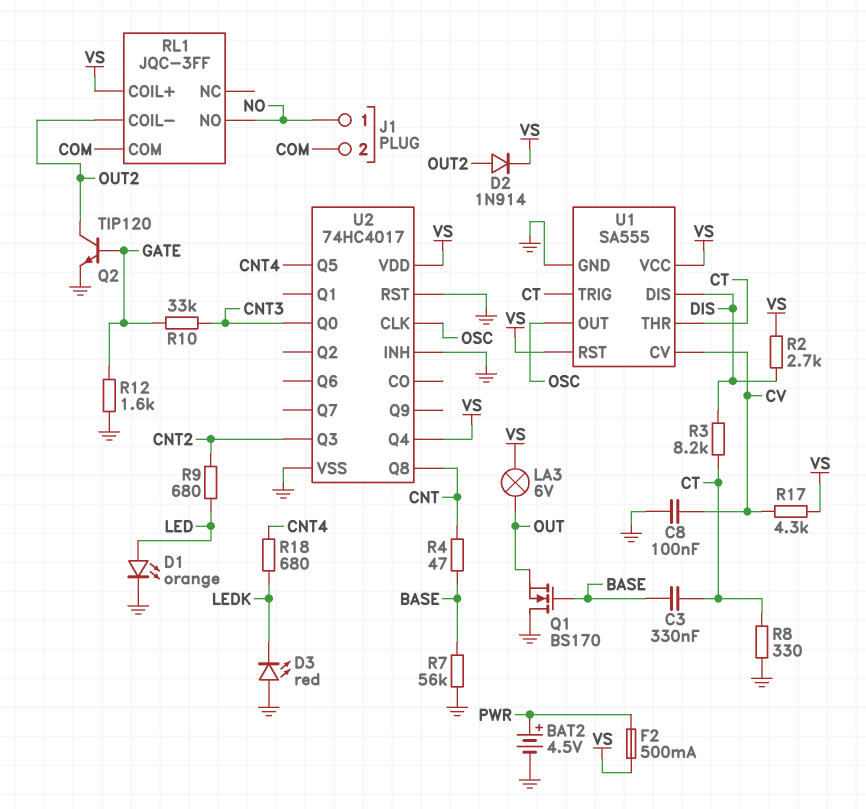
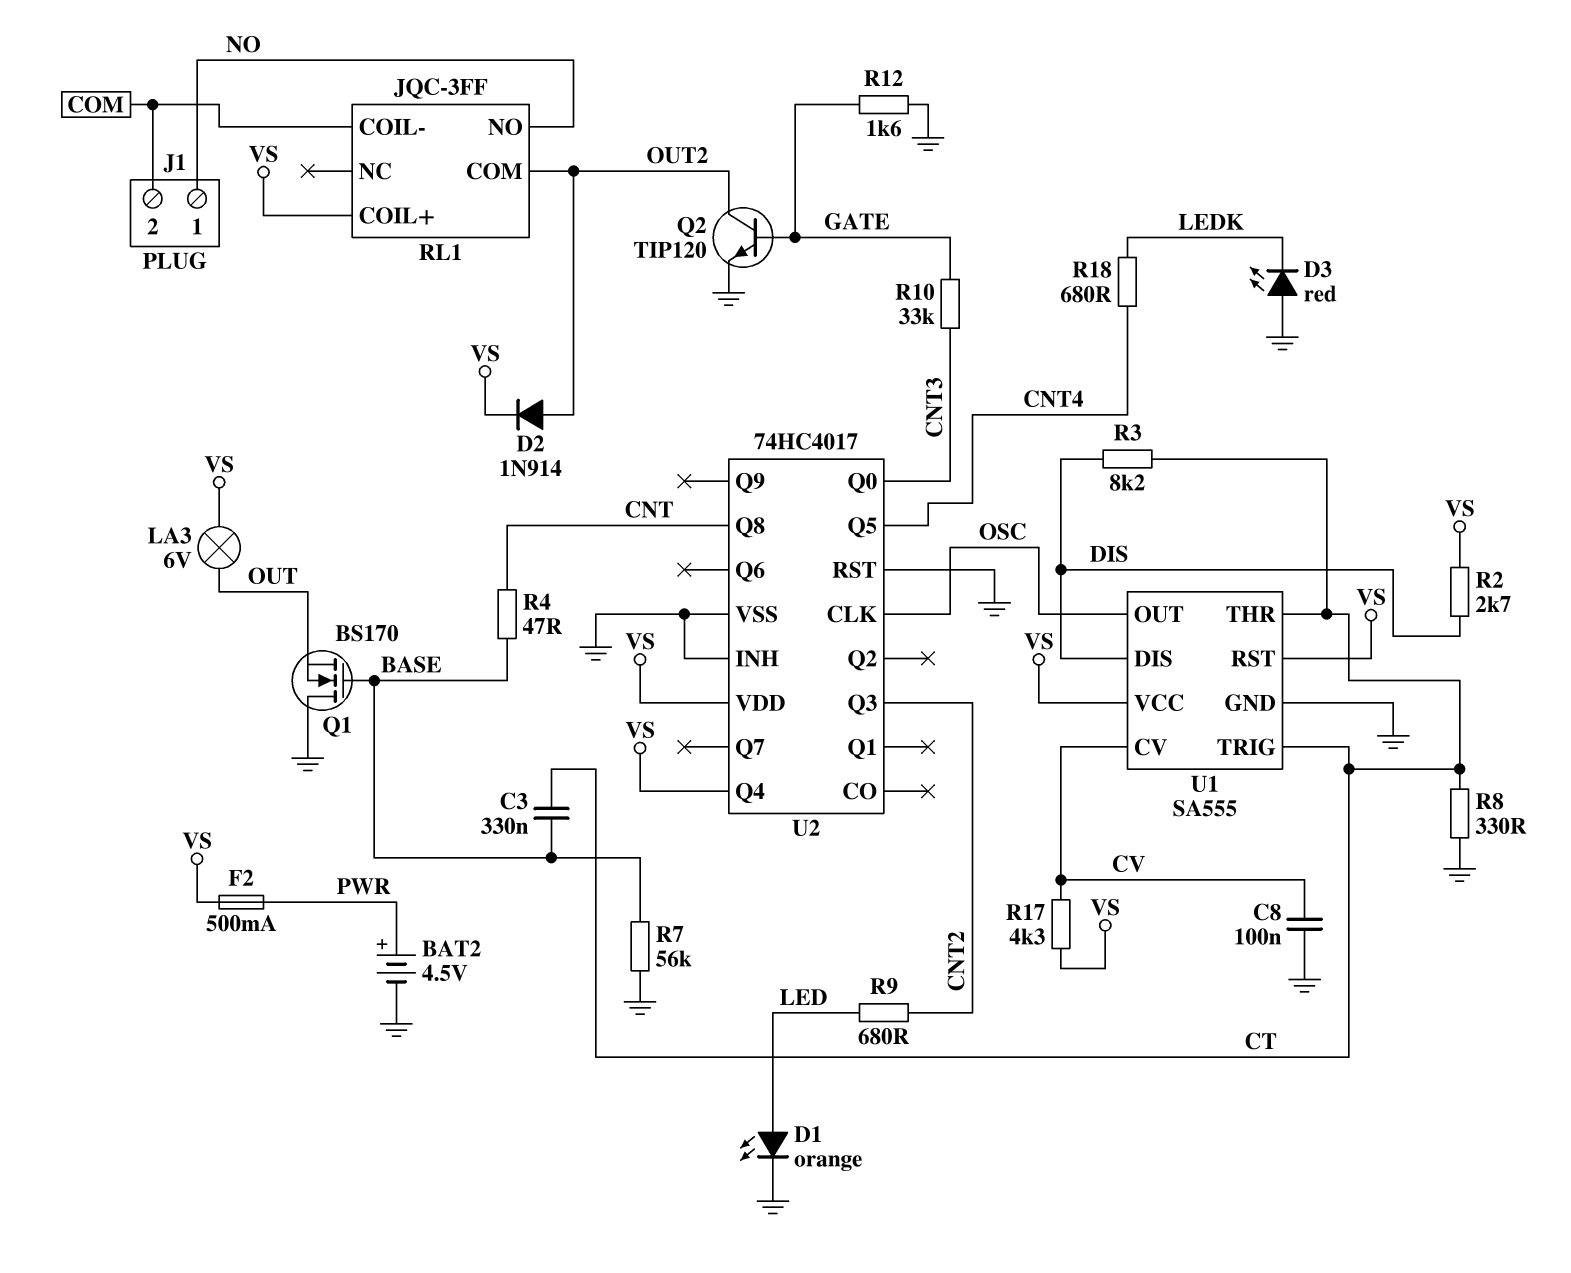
RL1 pin COIL-: OUT2 -> COM
RL1 pin COM: COM -> OUT2

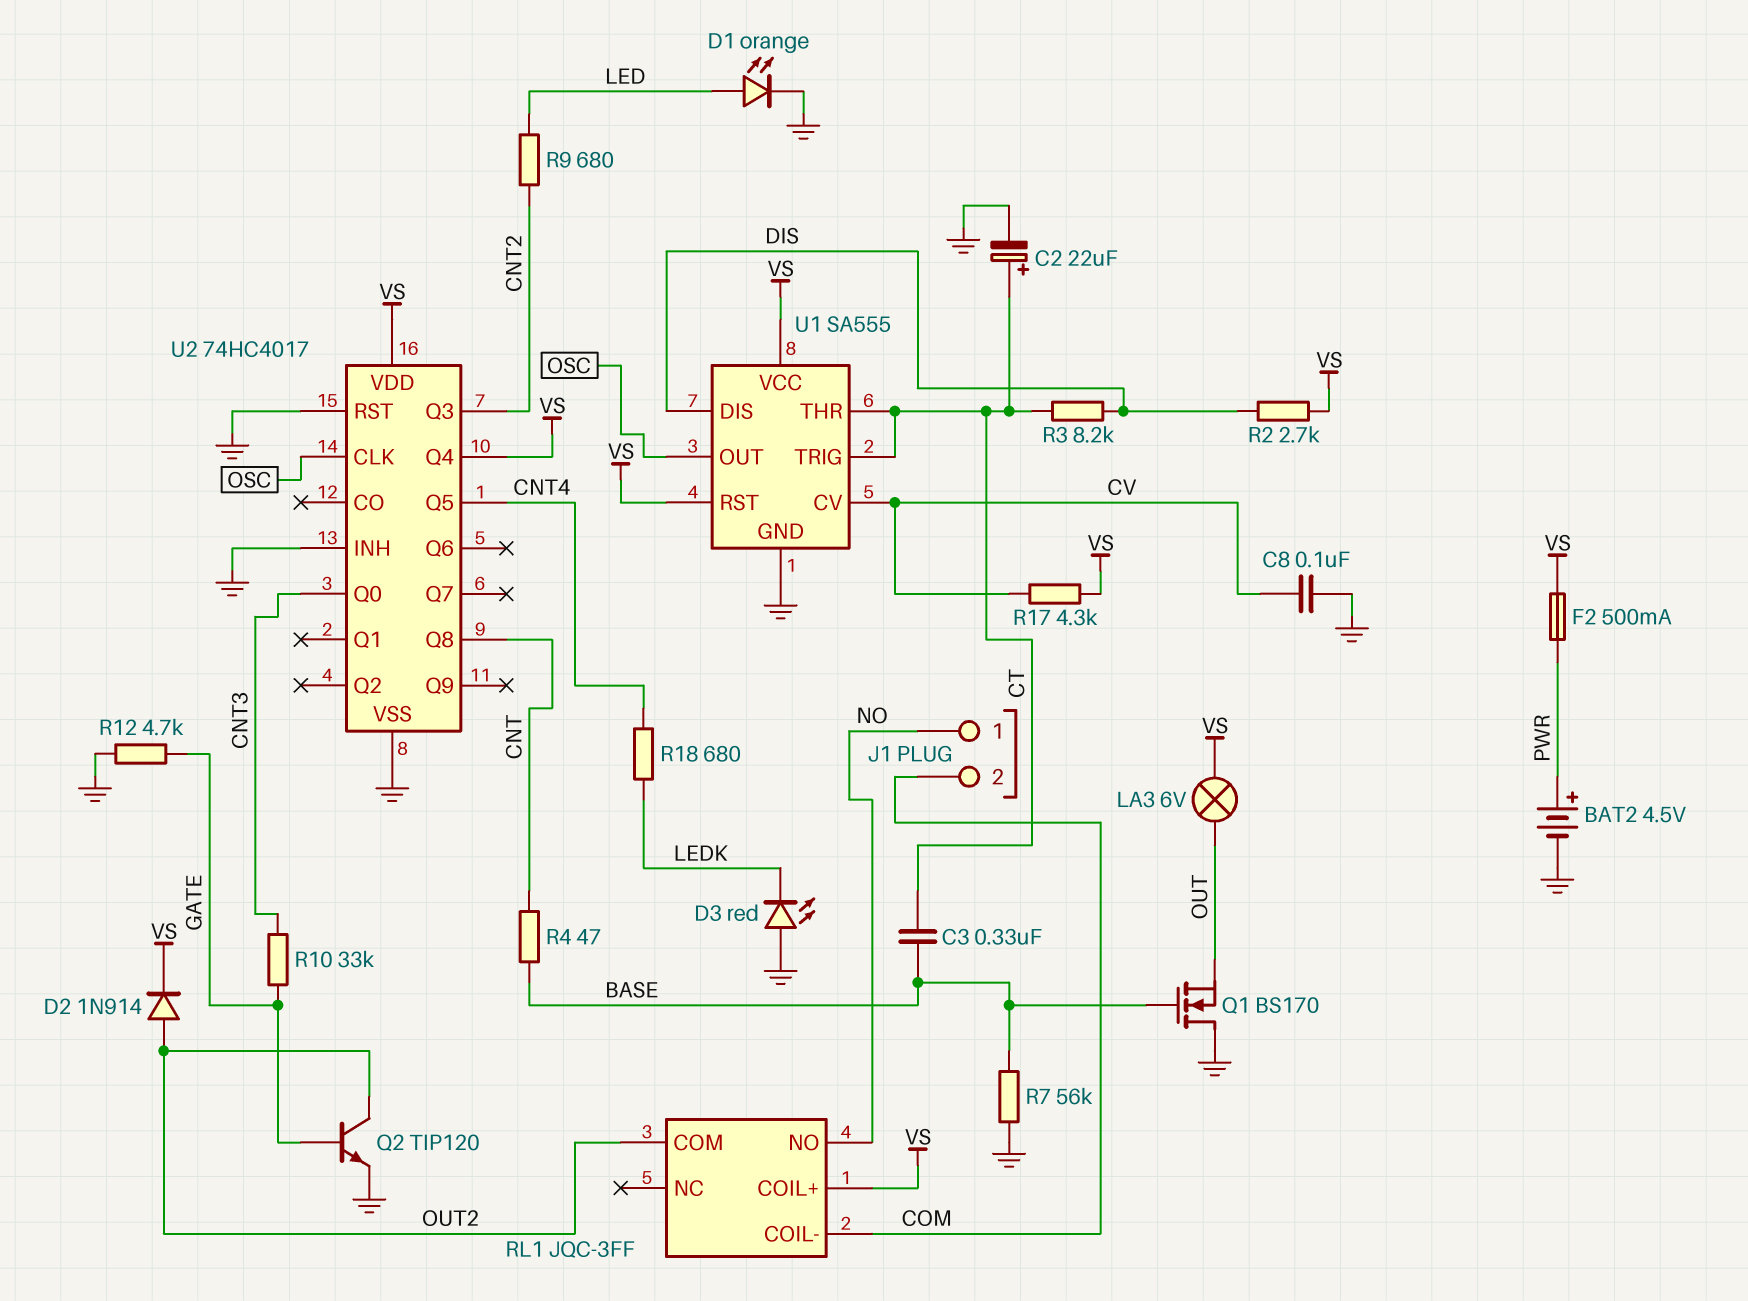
C2: none -> 22uF (plus CT, minus GND)
R8: 330 (CT, GND) -> none
R12: 1.6k (GATE, GND) -> 4.7k (GATE, GND)

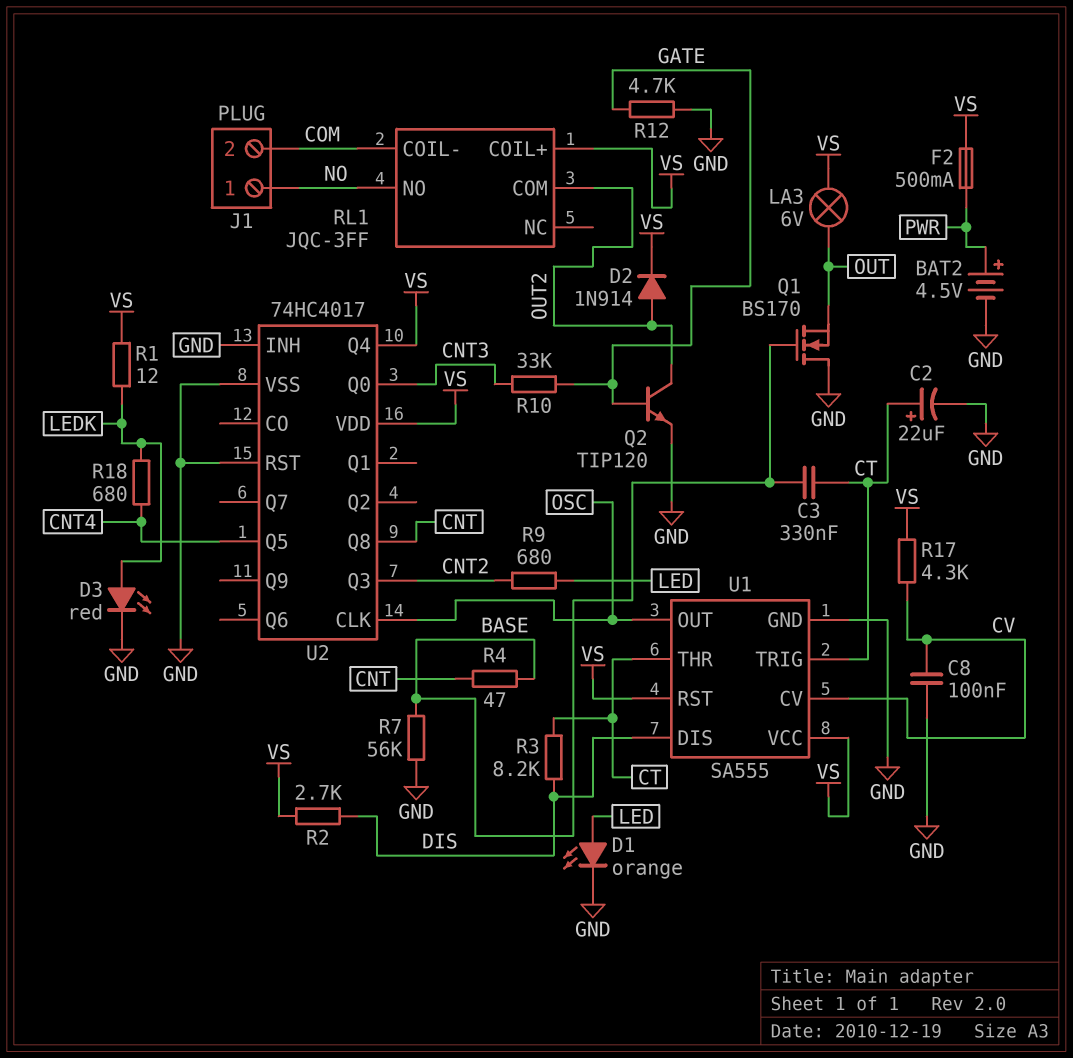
D3: LED red (A GND, K LEDK) -> LED red (A LEDK, K GND)
R1: none -> 12 (LEDK, VS)

